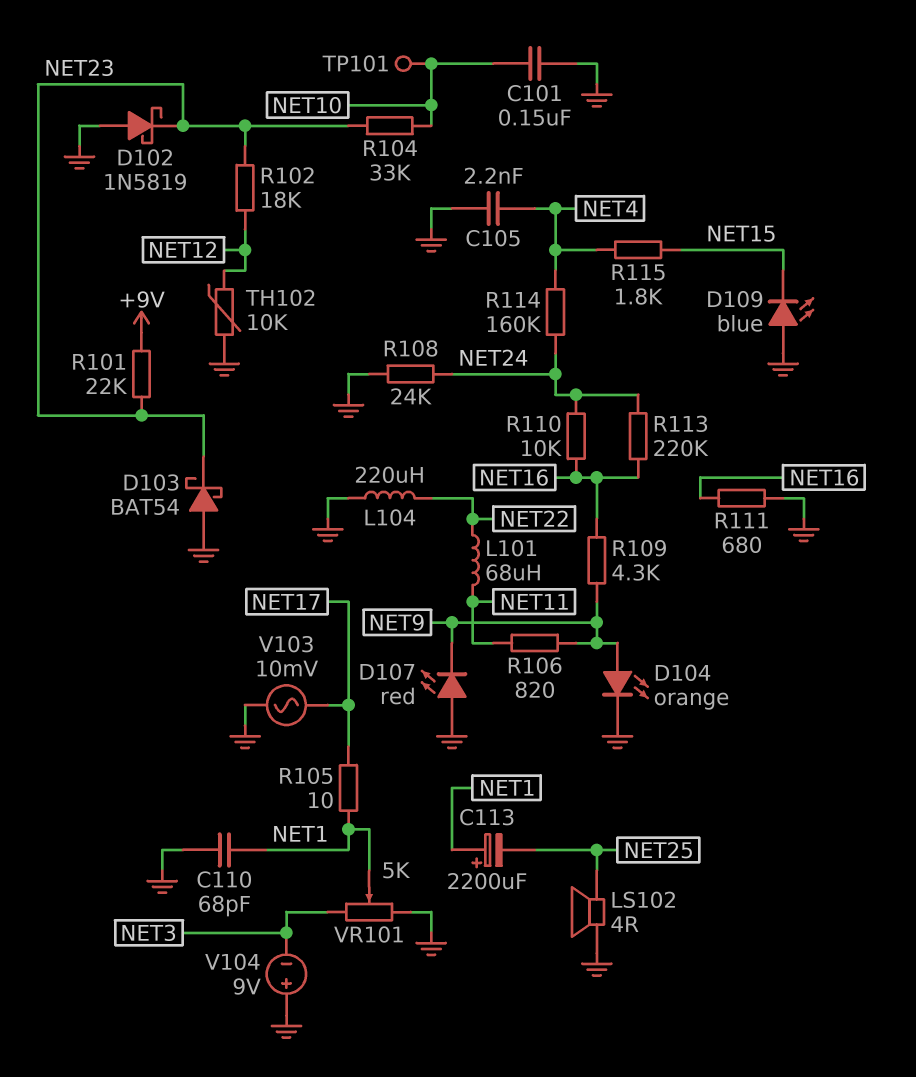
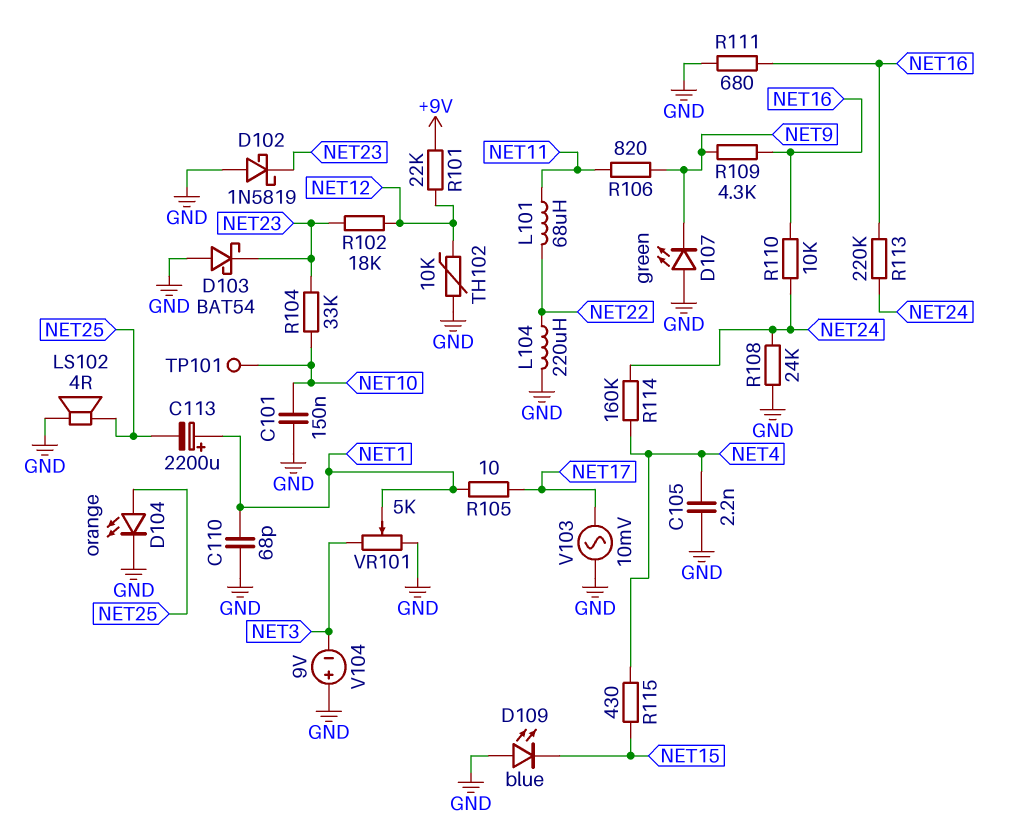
D104: LED orange (A NET9, K GND) -> LED orange (A NET25, K GND)
D107: LED red (A GND, K NET9) -> LED green (A GND, K NET9)
R101: 22k (+9V, NET23) -> 22k (+9V, NET12)
R115: 1.8k (NET4, NET15) -> 430 (NET4, NET15)

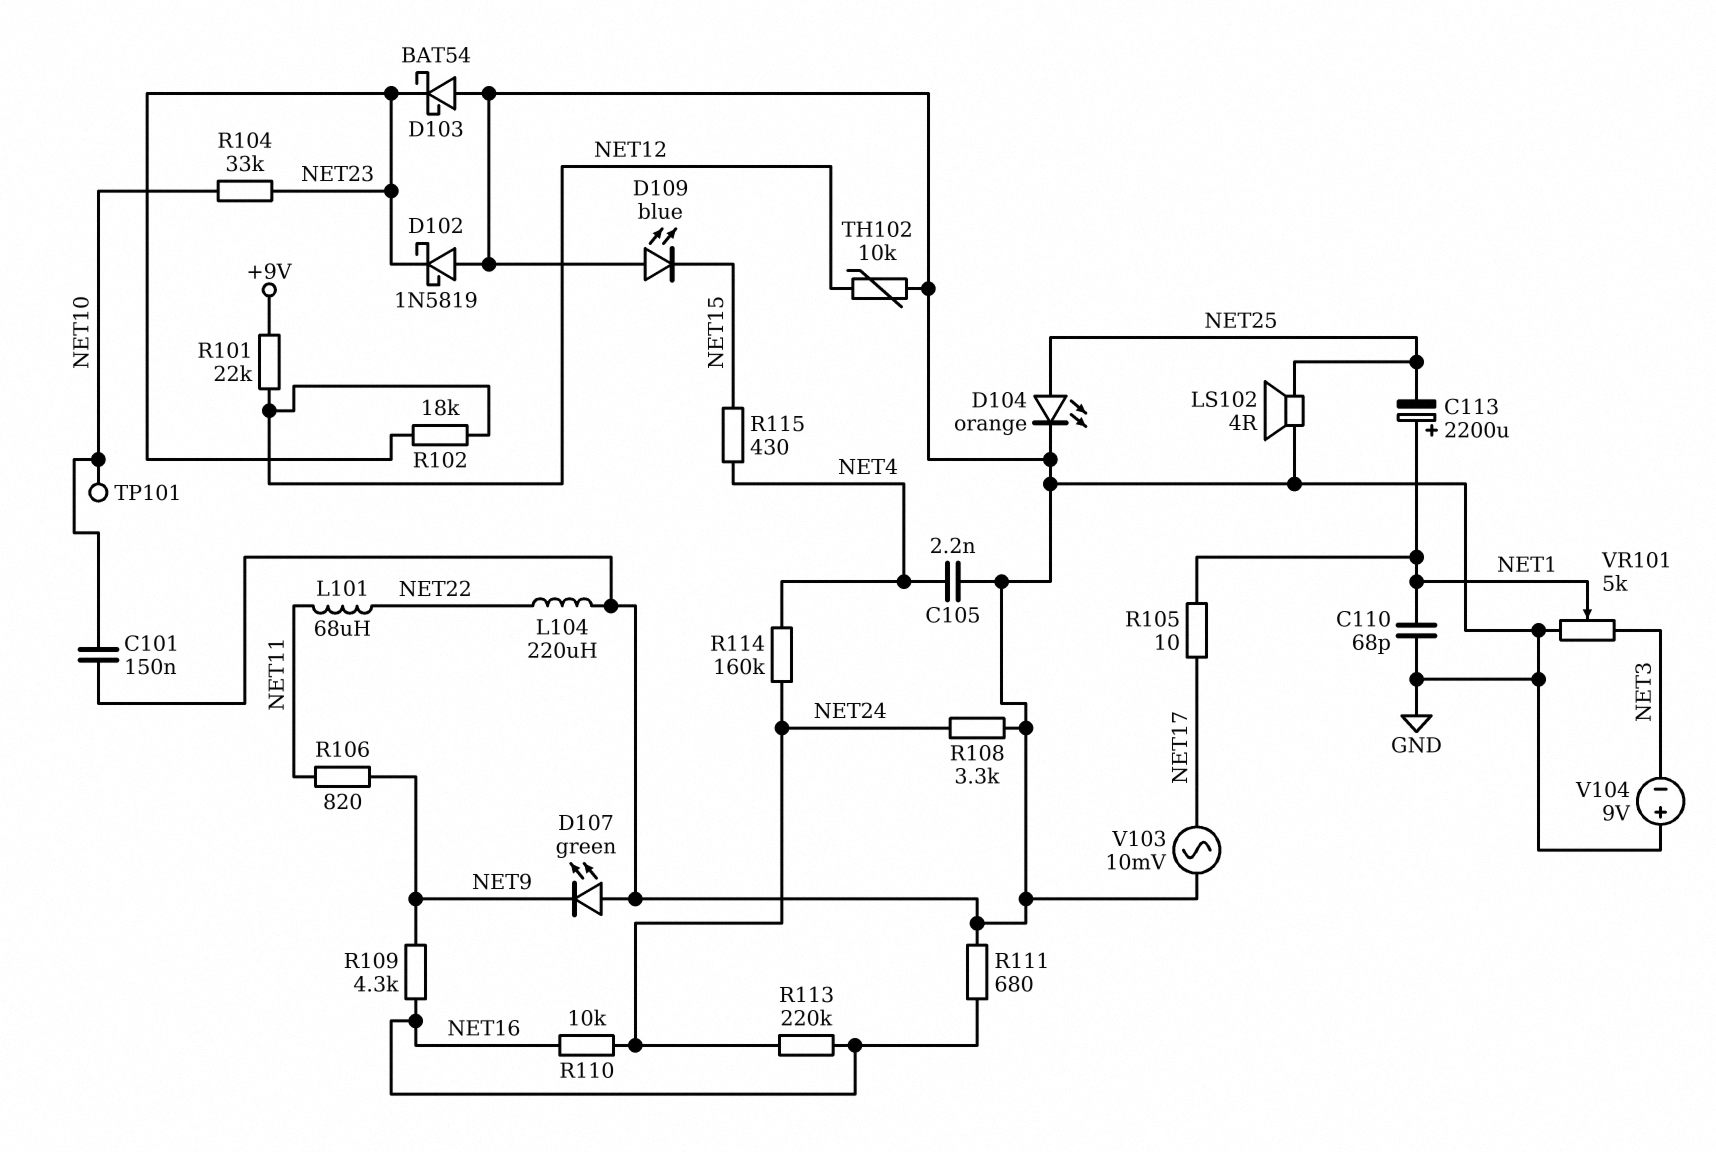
R108: 24k (GND, NET24) -> 3.3k (GND, NET24)

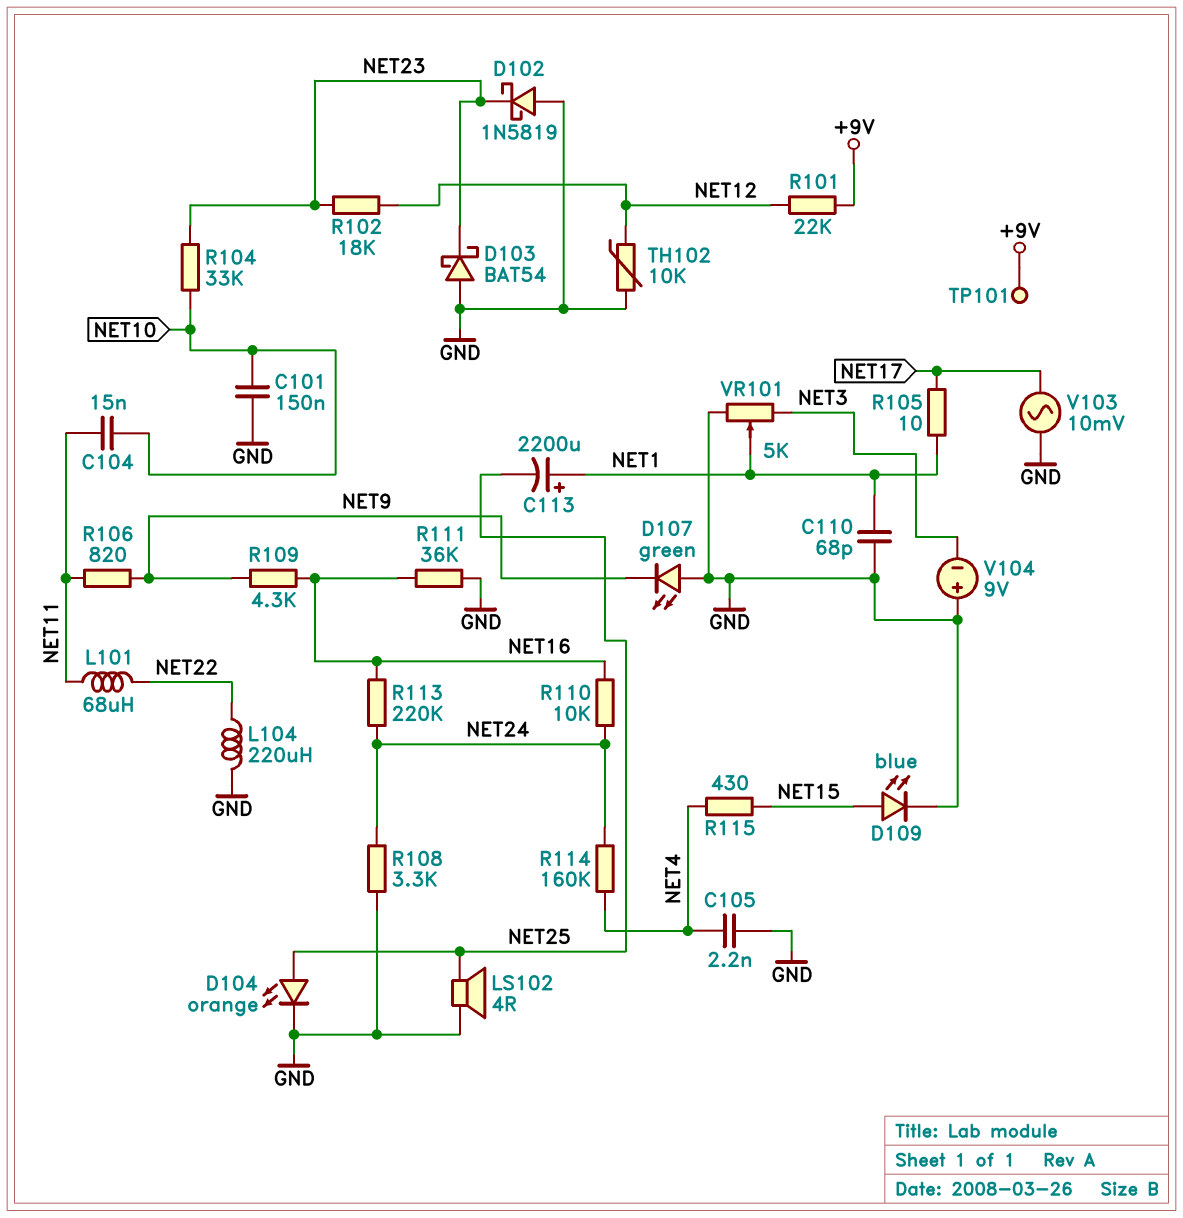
C104: none -> 15nF (NET10, NET11)
D109: LED blue (A GND, K NET15) -> LED blue (A NET15, K GND)
R111: 680 (GND, NET16) -> 36k (GND, NET16)
TP101: test point (NET10) -> test point (+9V)

